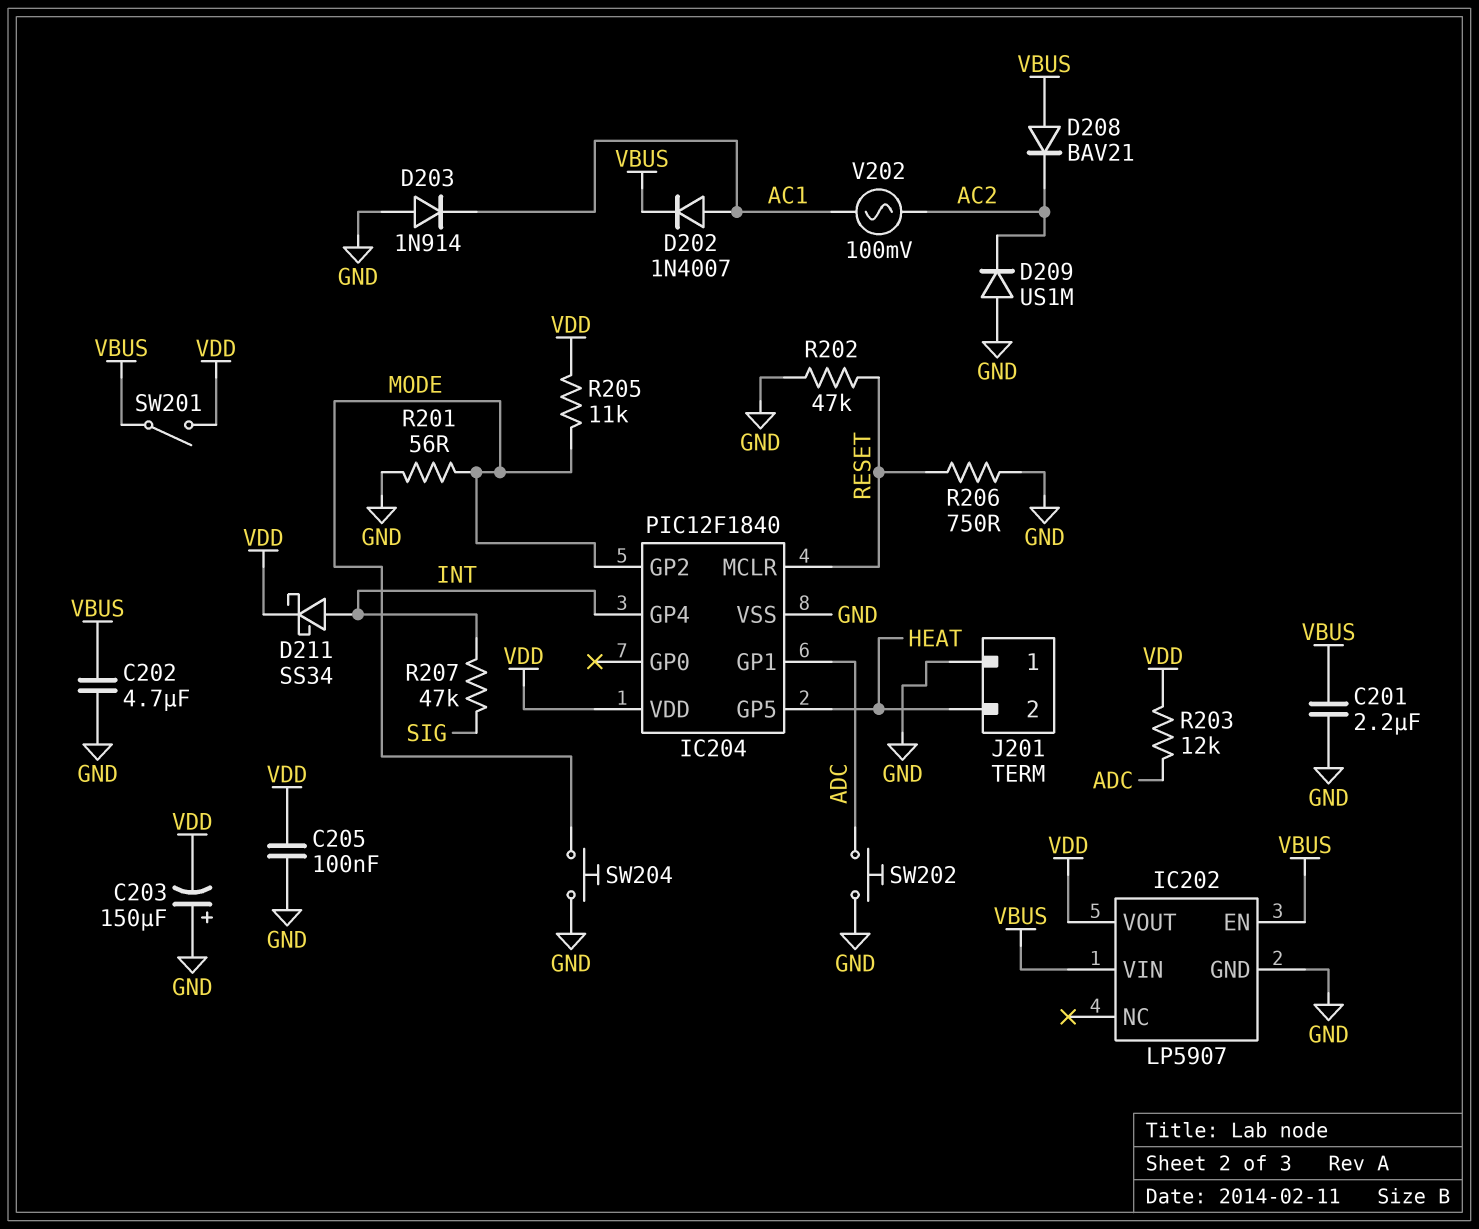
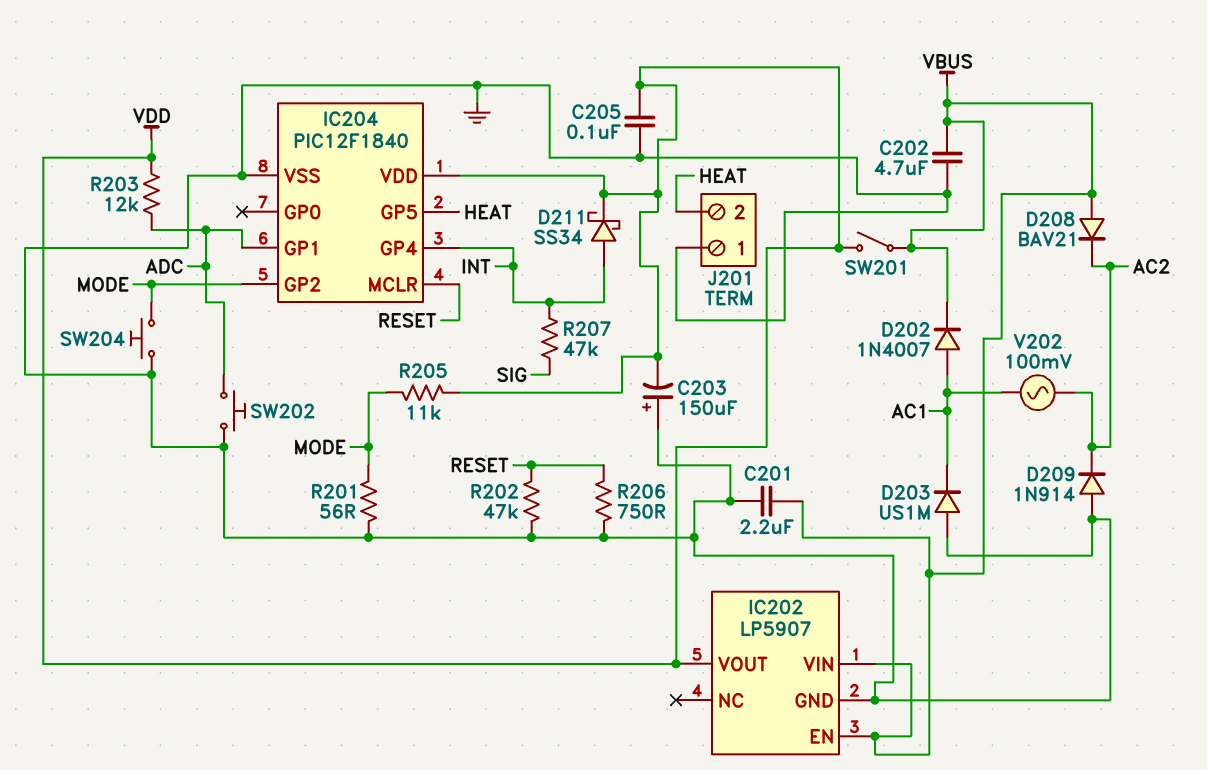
D203: diode 1N914 (A GND, K AC1) -> diode US1M (A GND, K AC1)
D209: diode US1M (A GND, K AC2) -> diode 1N914 (A GND, K AC2)

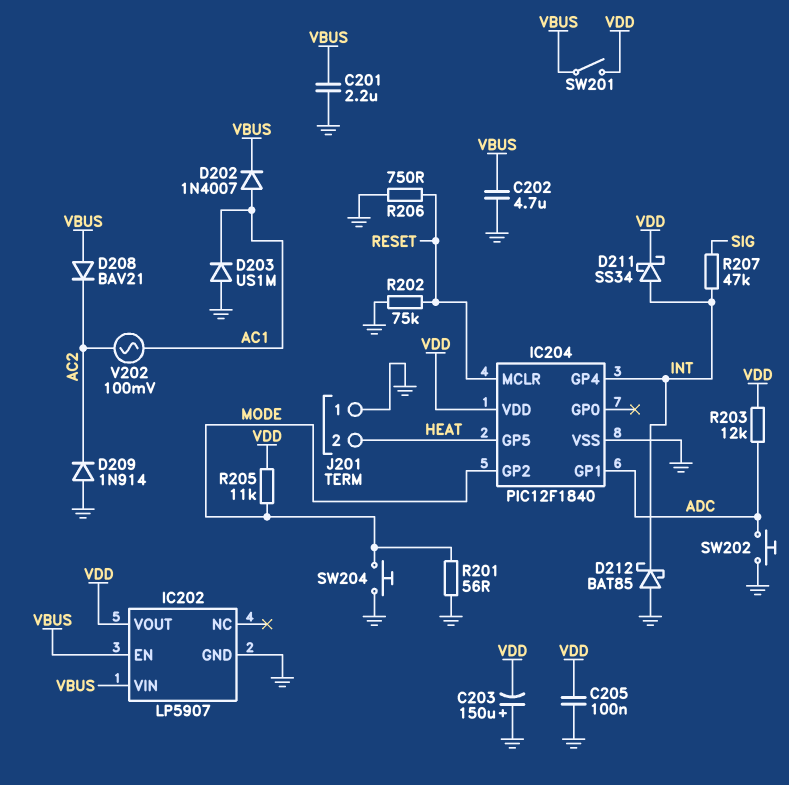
D212: none -> schottky BAT85 (A GND, K INT)
R202: 47k (GND, RESET) -> 75k (GND, RESET)

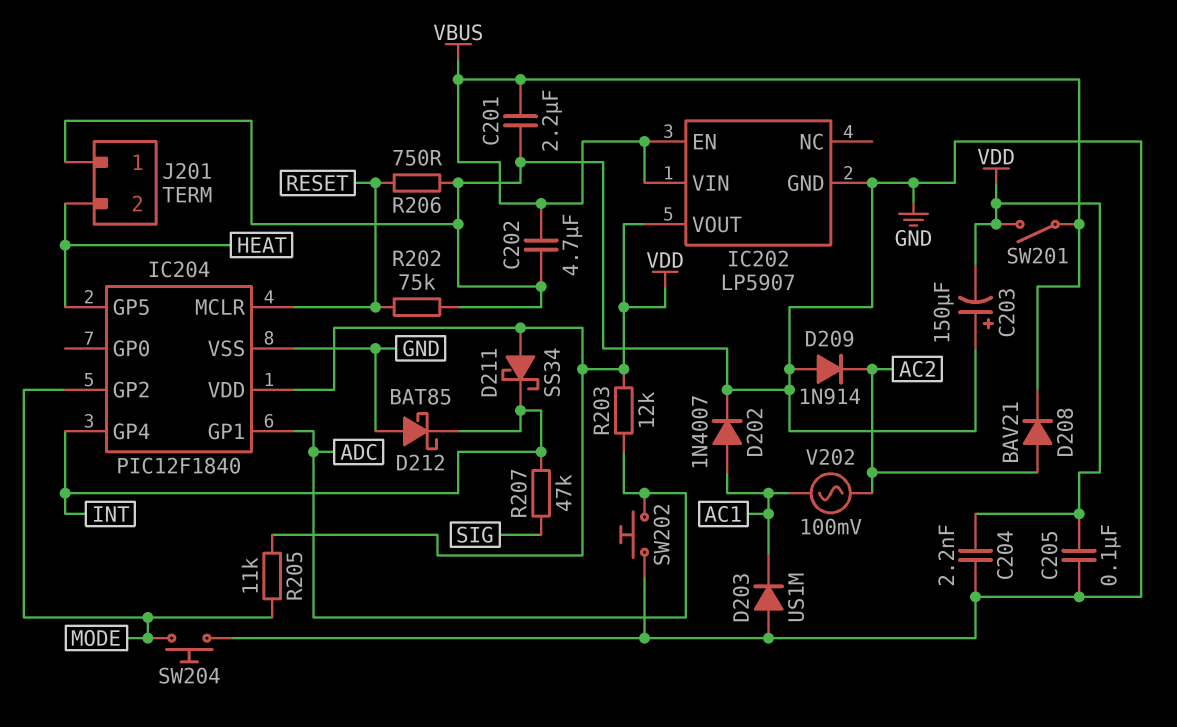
C204: none -> 2.2nF (GND, VDD)
D202: diode 1N4007 (A AC1, K VBUS) -> diode 1N4007 (A AC1, K GND)
D208: diode BAV21 (A VBUS, K AC2) -> diode BAV21 (A AC2, K VBUS)
D211: schottky SS34 (A INT, K VDD) -> schottky SS34 (A VDD, K INT)
R201: 56 (GND, MODE) -> none

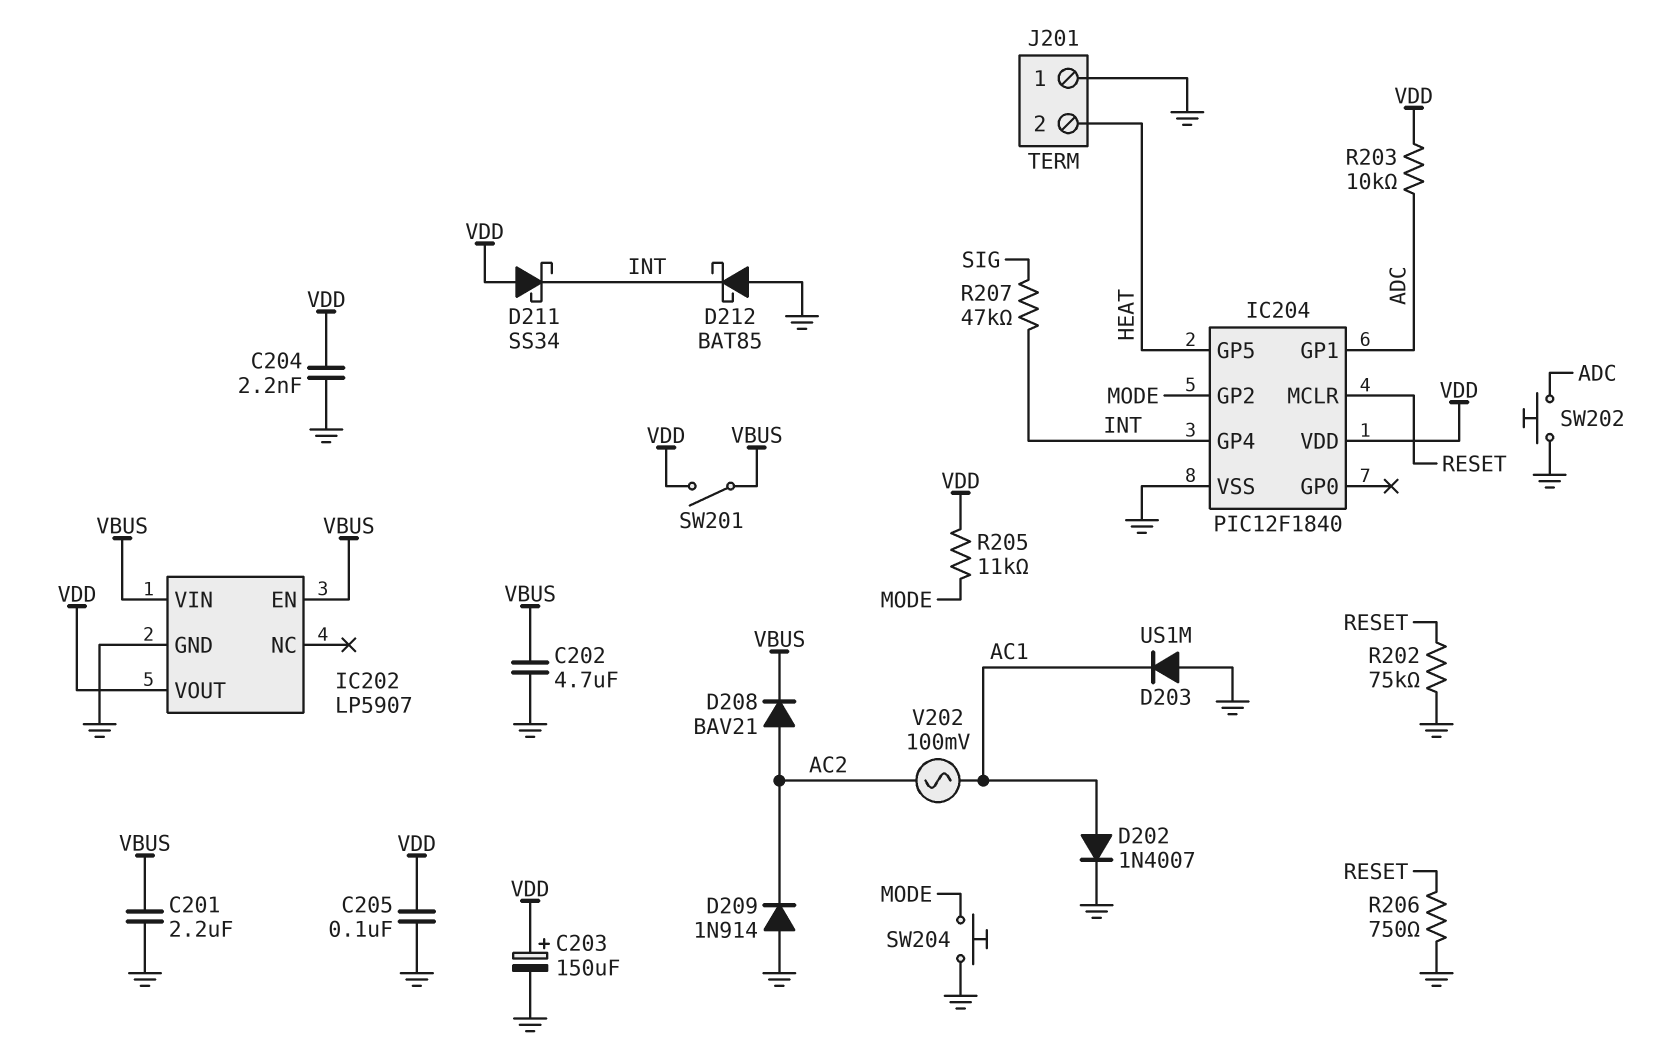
C203: 150uF (plus GND, minus VDD) -> 150uF (plus VDD, minus GND)
R203: 12k (ADC, VDD) -> 10k (ADC, VDD)

